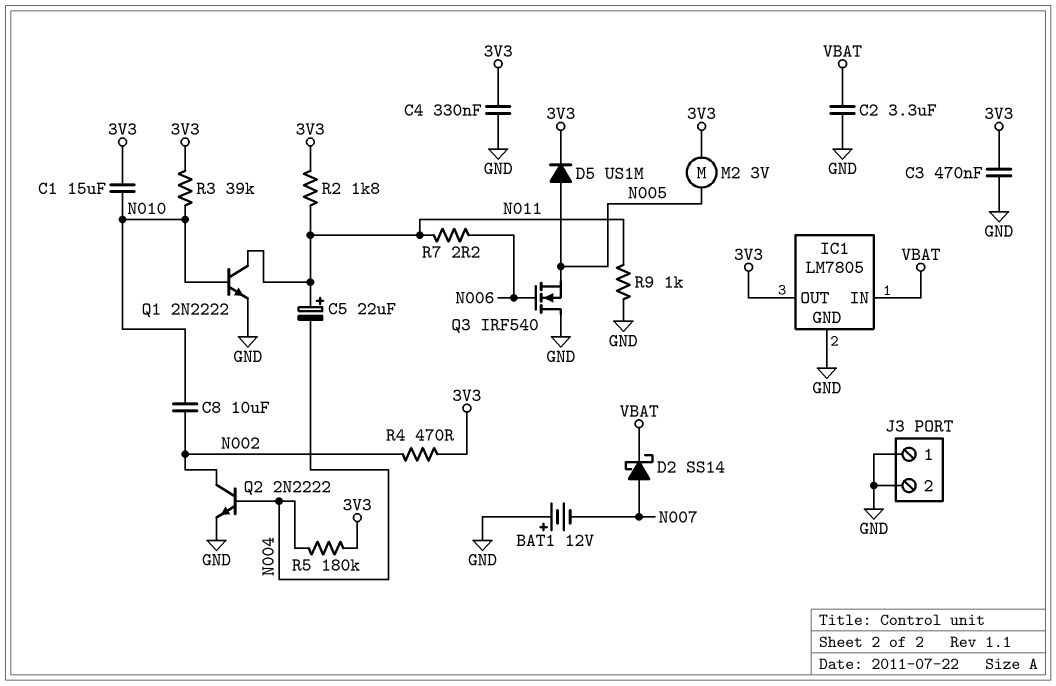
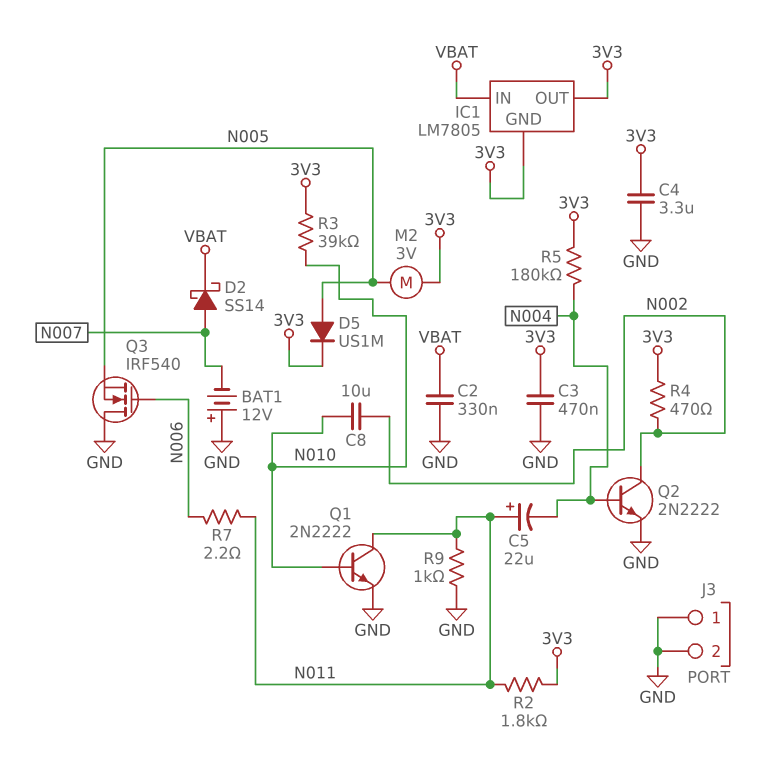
C1: 15uF (3V3, N010) -> none
C2: 3.3uF (GND, VBAT) -> 330nF (GND, VBAT)
C4: 330nF (3V3, GND) -> 3.3uF (3V3, GND)
IC1 pin GND: GND -> 3V3

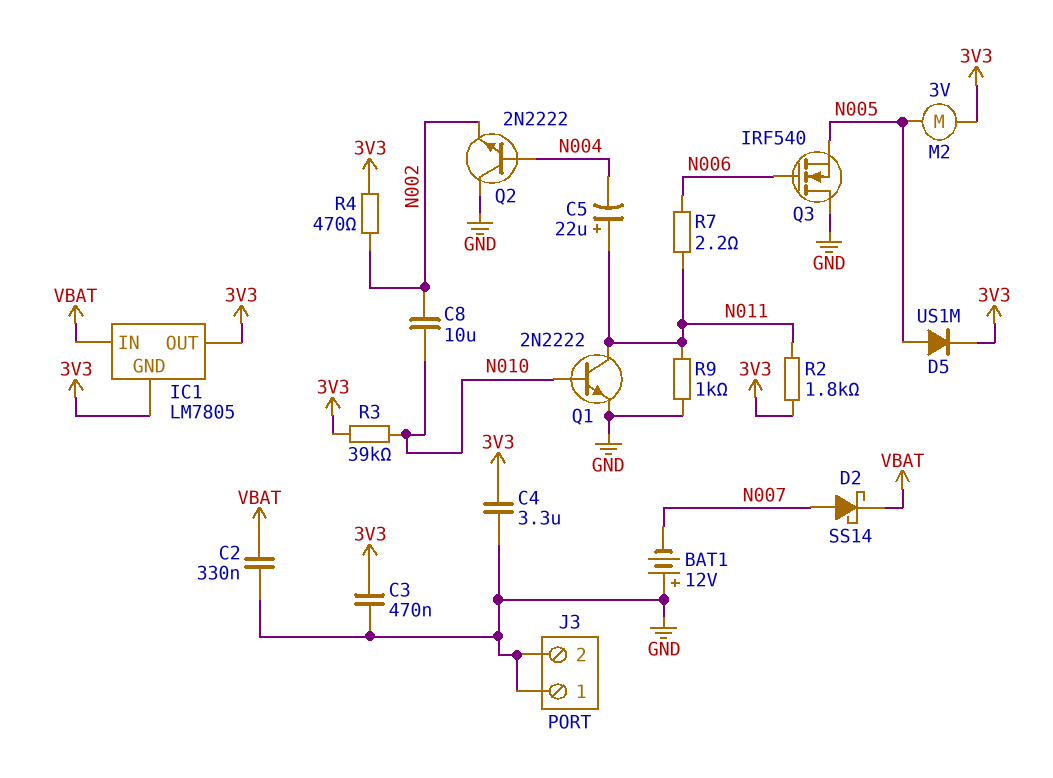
Q2: NPN 2N2222 (B N004, C N002, E GND) -> NPN 2N2222 (B N004, C GND, E N002)
R5: 180k (3V3, N004) -> none

